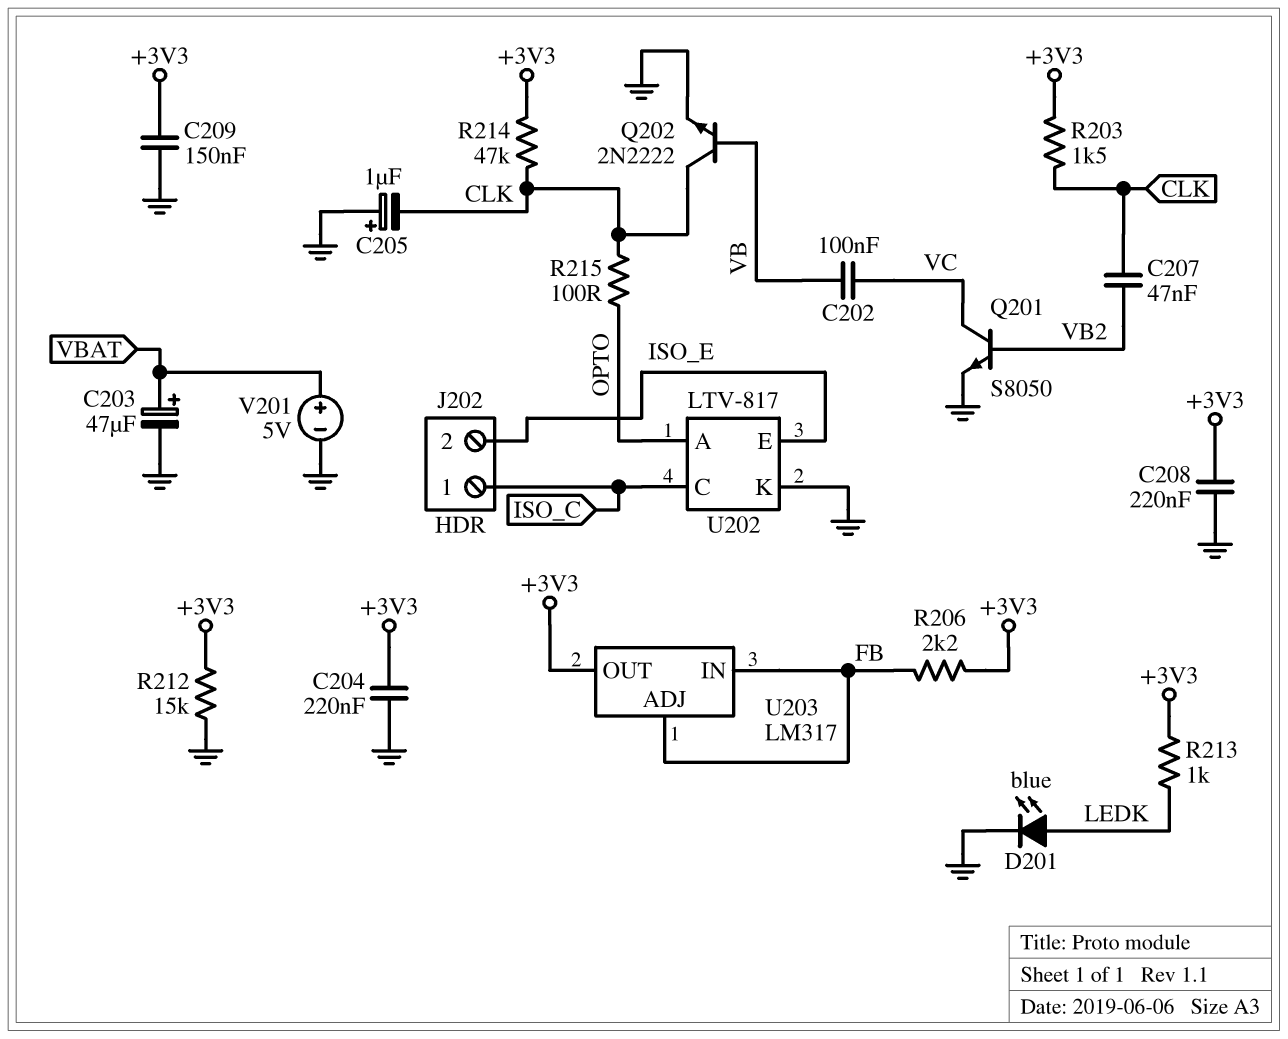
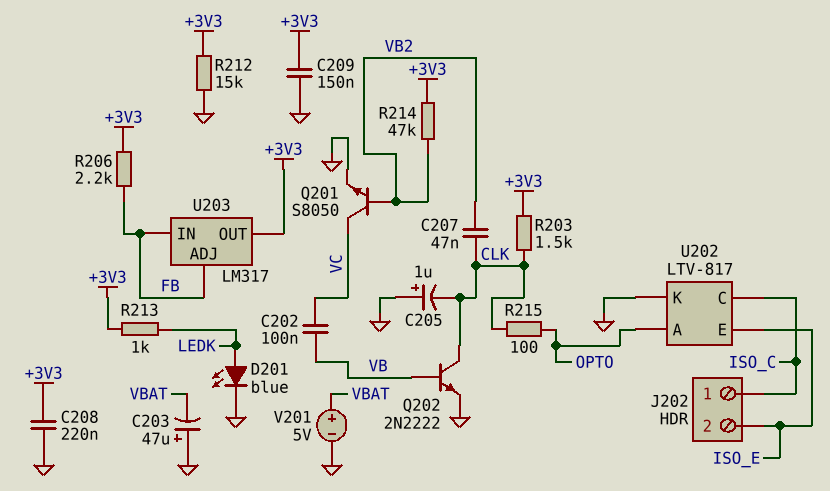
C203: 47uF (plus VBAT, minus GND) -> 47uF (plus GND, minus VBAT)
C204: 220nF (+3V3, GND) -> none
R214: 47k (+3V3, CLK) -> 47k (+3V3, VB2)

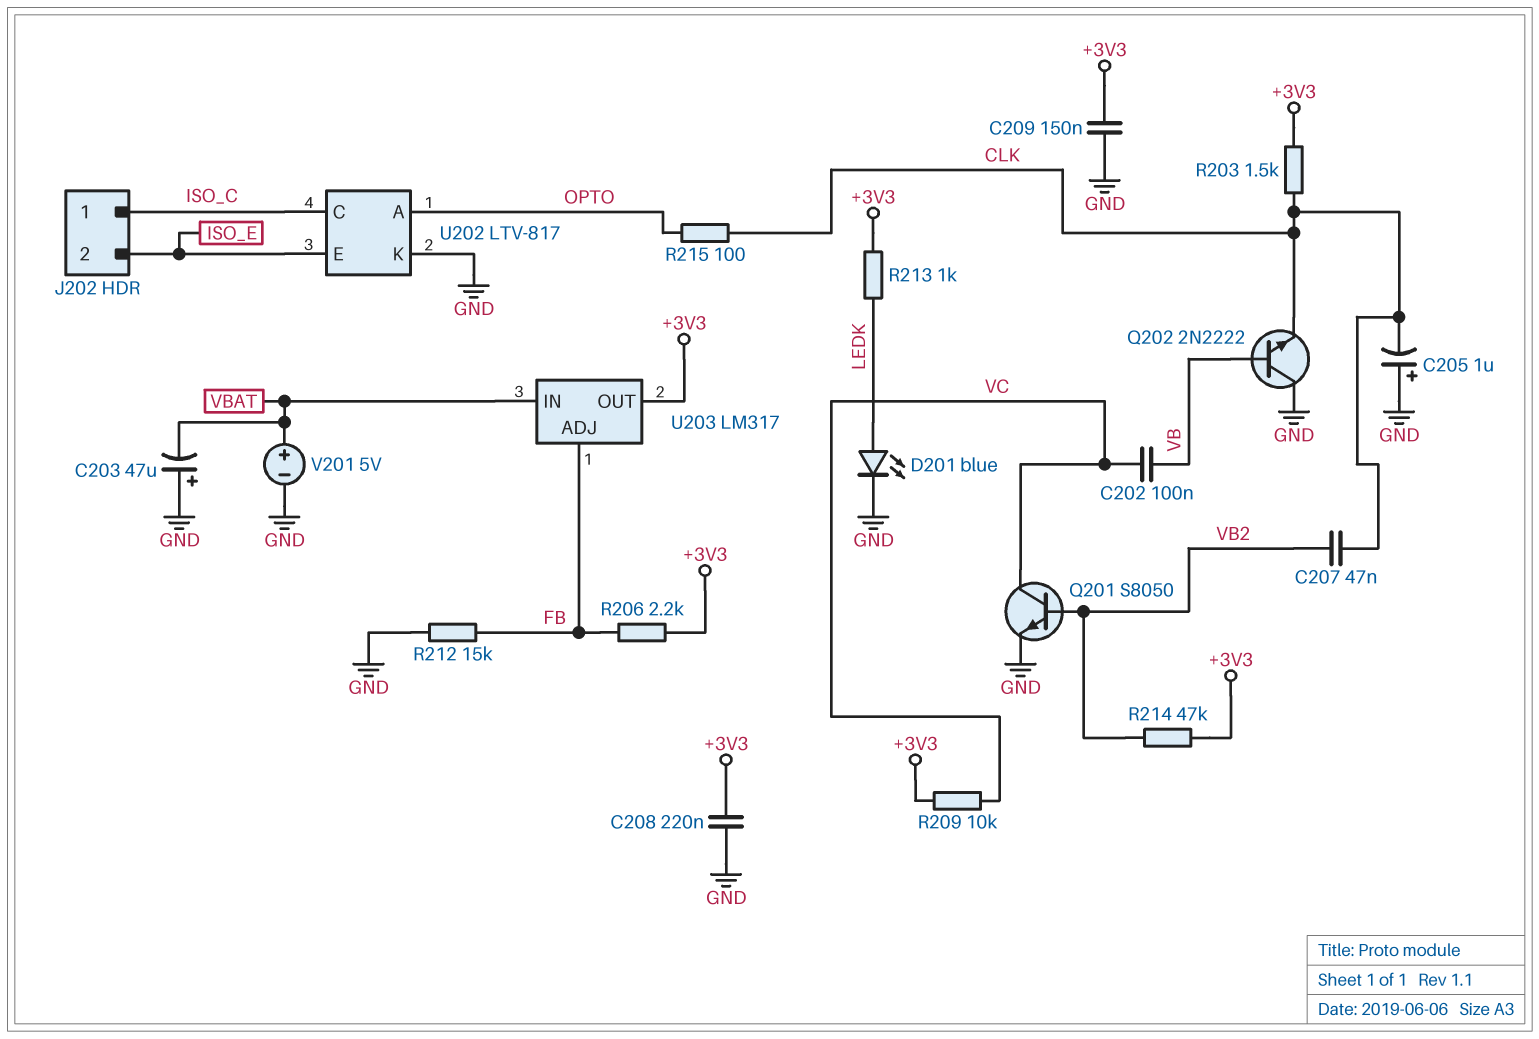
Q202: NPN 2N2222 (B VB, C CLK, E GND) -> NPN 2N2222 (B VB, C GND, E CLK)
R209: none -> 10k (+3V3, VC)
R212: 15k (+3V3, GND) -> 15k (FB, GND)
U203 pin IN: FB -> VBAT

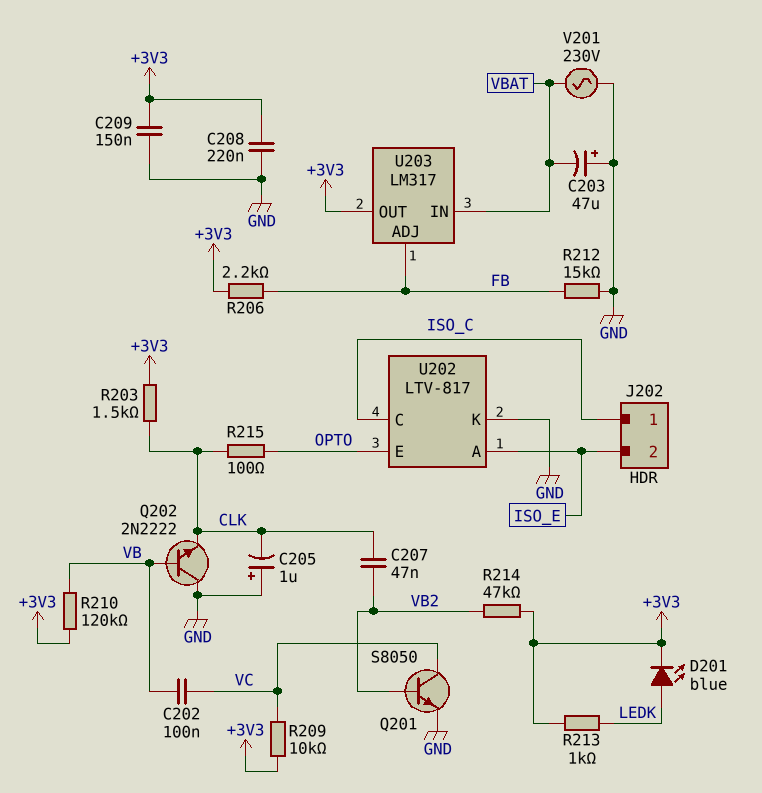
D201: LED blue (A LEDK, K GND) -> LED blue (A LEDK, K +3V3)
R210: none -> 120k (+3V3, VB)
U202 pin A: OPTO -> ISO_E
U202 pin E: ISO_E -> OPTO
V201: 5V (plus VBAT, minus GND) -> AC 230V (GND, VBAT)

